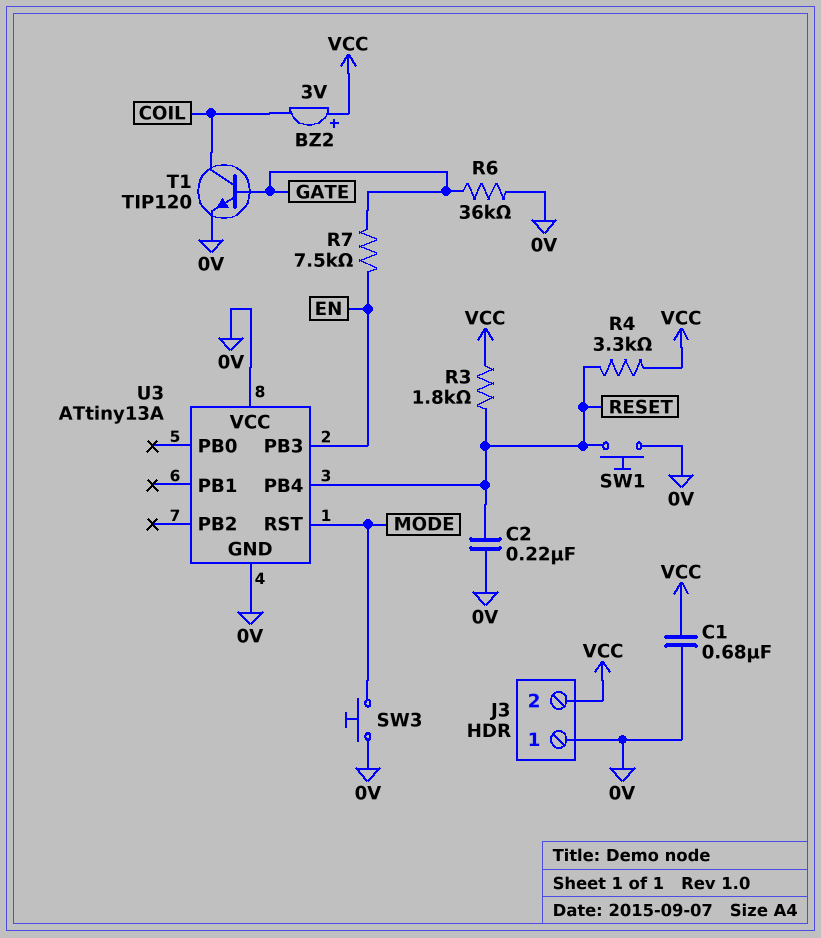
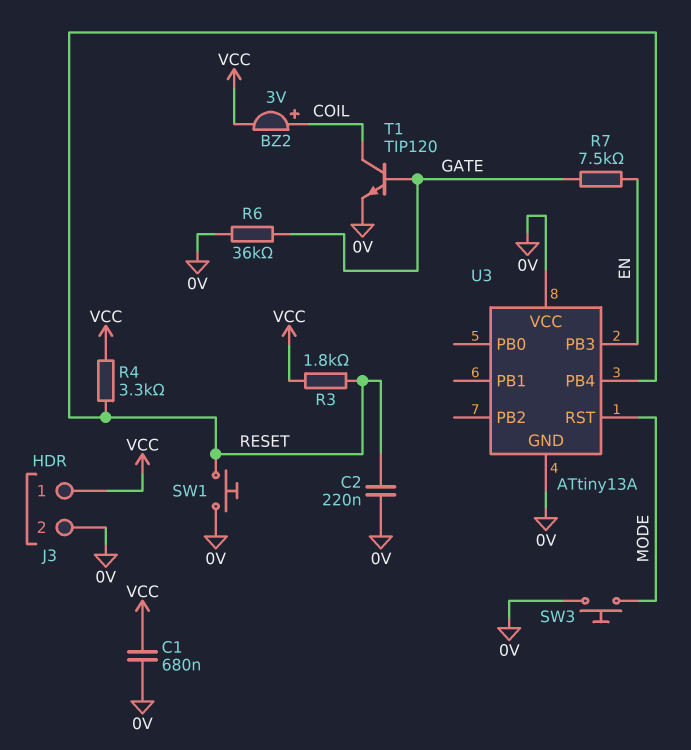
BZ2: buzzer 3V (plus VCC, minus COIL) -> buzzer 3V (plus COIL, minus VCC)
J3 pin 1: 0V -> VCC
J3 pin 2: VCC -> 0V

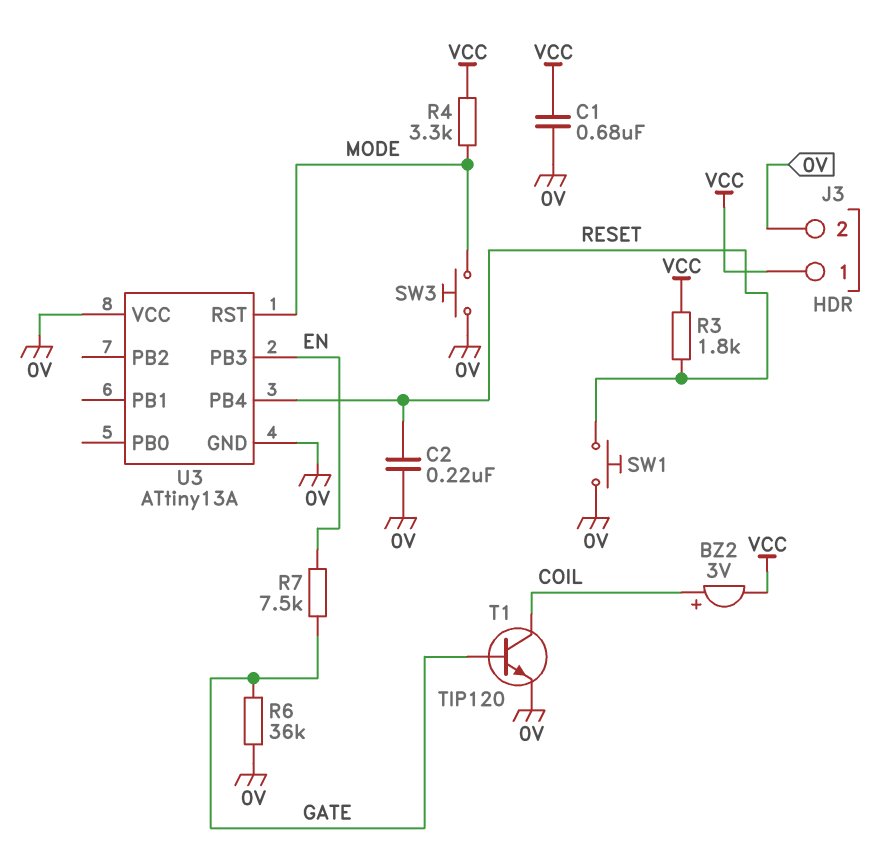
R4: 3.3k (RESET, VCC) -> 3.3k (MODE, VCC)

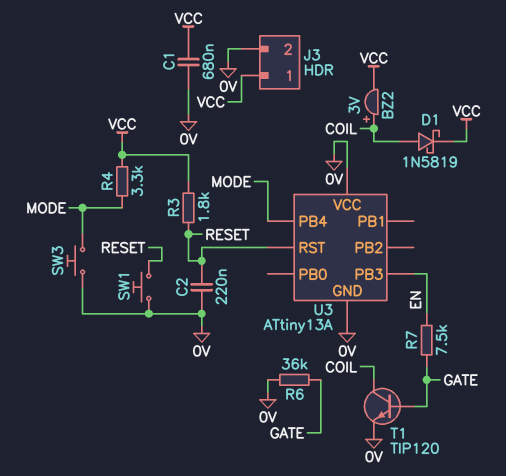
D1: none -> schottky 1N5819 (A COIL, K VCC)
U3 pin PB4: RESET -> MODE
U3 pin RST: MODE -> RESET

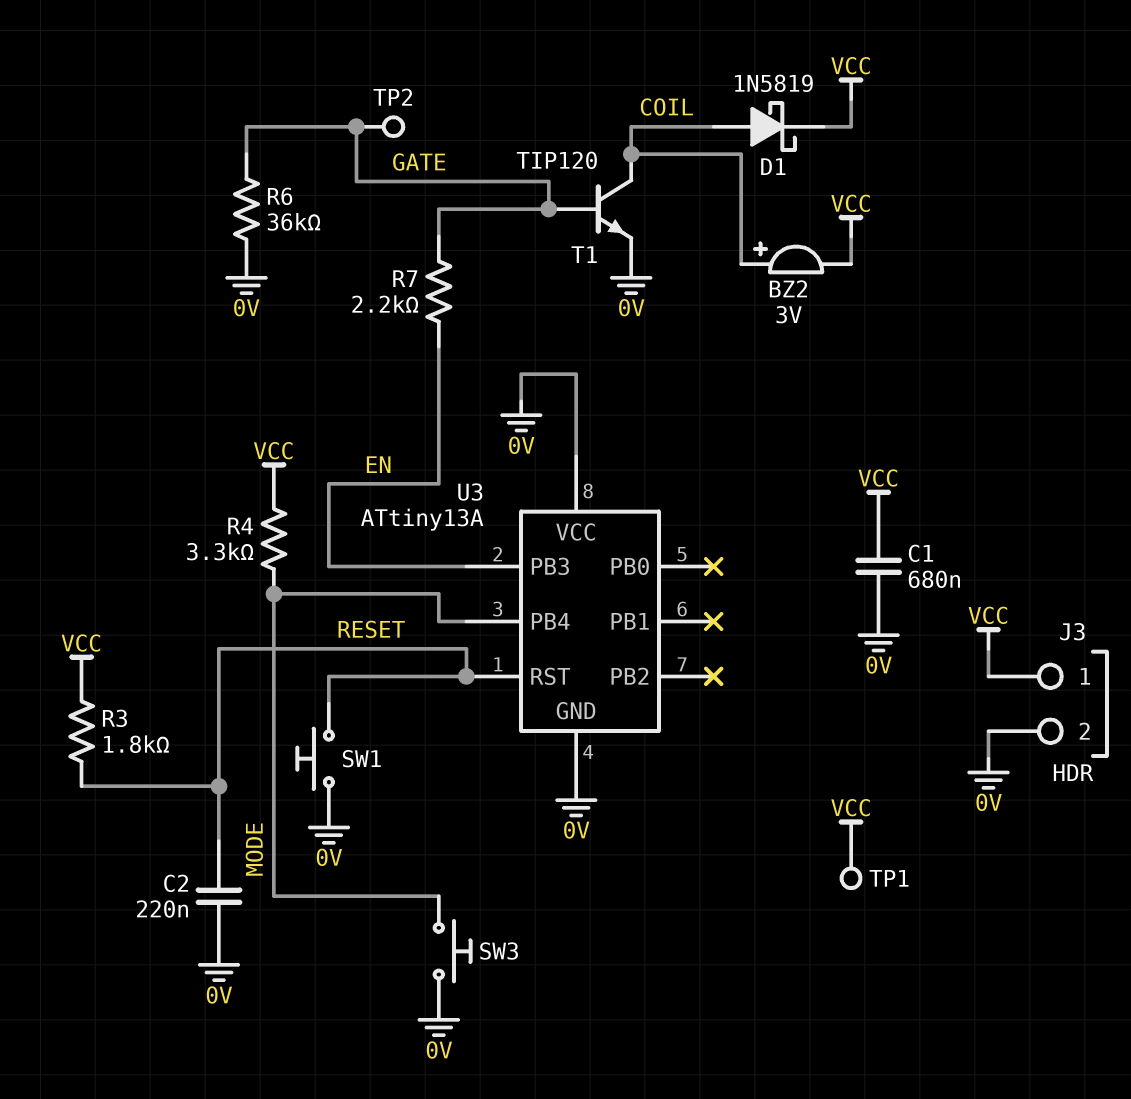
R7: 7.5k (EN, GATE) -> 2.2k (EN, GATE)
TP1: none -> test point (VCC)
TP2: none -> test point (GATE)

